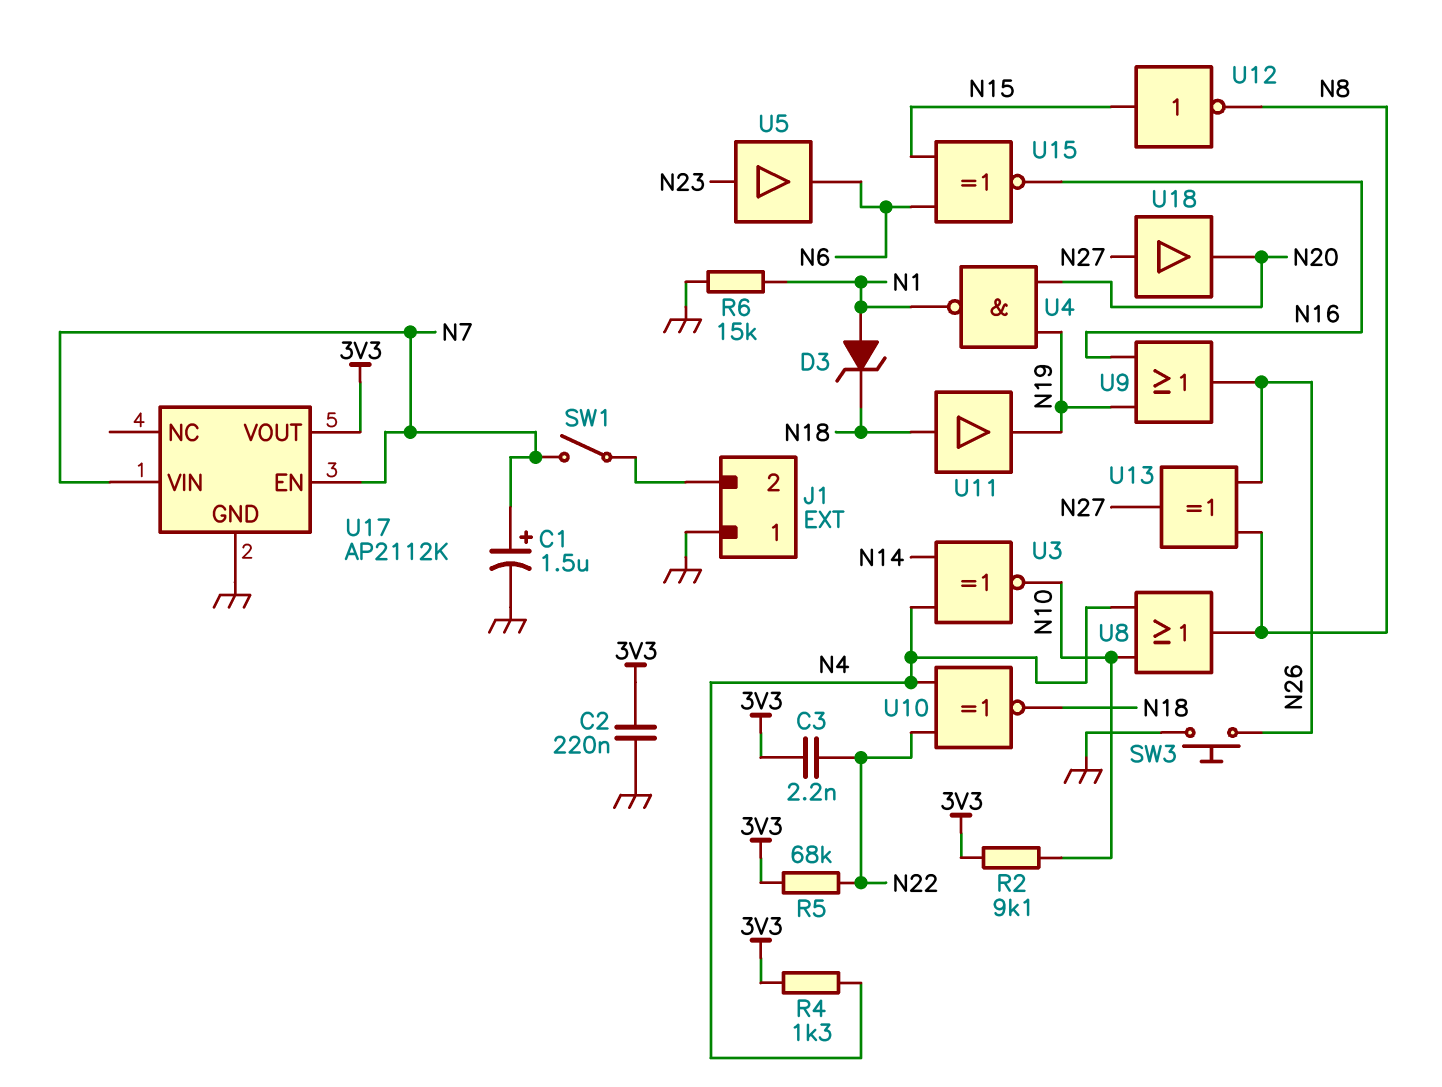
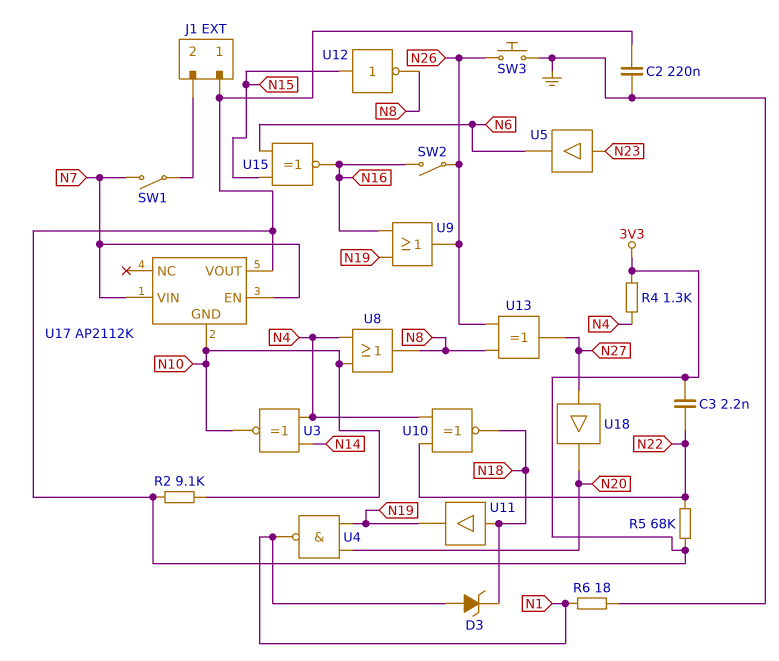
C1: 1.5uF (plus N7, minus GND) -> none
J1 pin 1: GND -> 3V3
R6: 15k (GND, N1) -> 18 (GND, N1)
SW2: none -> switch (N16, N26)
U17 pin GND: GND -> N10

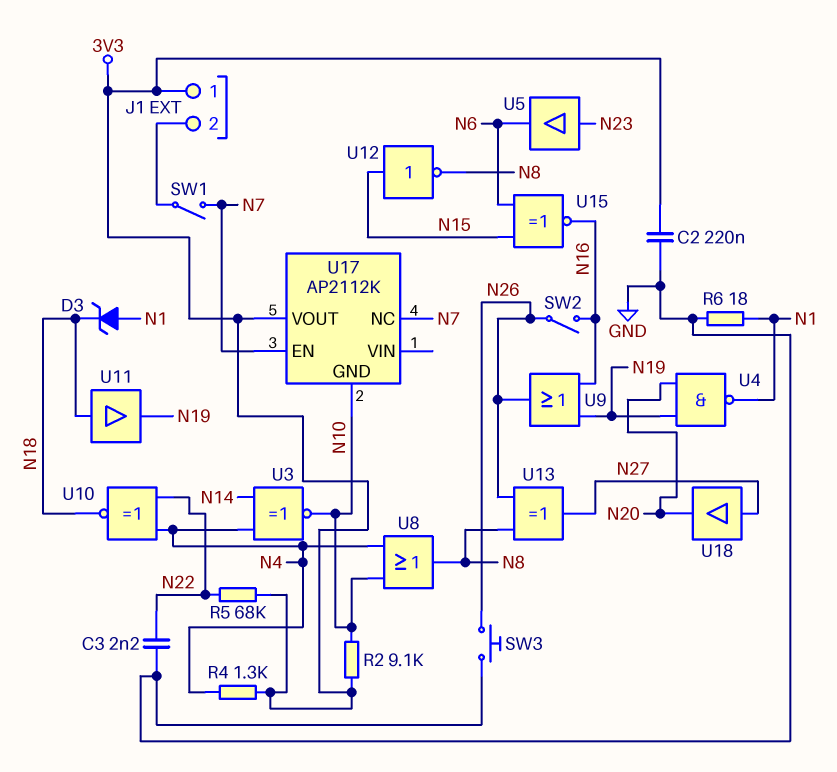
C3: 2.2nF (3V3, N22) -> 2.2nF (GND, N22)
U17 pin NC: none -> N7
U17 pin VIN: N7 -> none

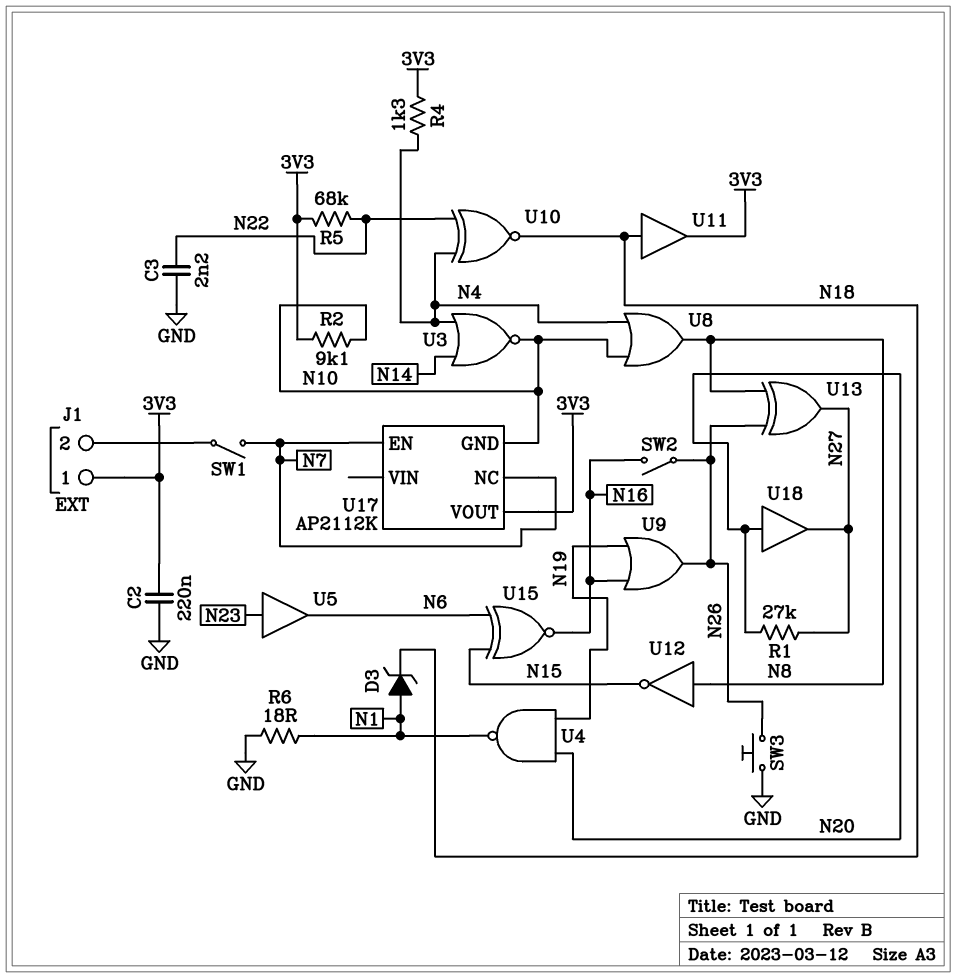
R1: none -> 27k (N20, N27)
U3: XNOR (in N4, in N14, out N10) -> NOR (in N4, in N14, out N10)
U11: buffer (in N18, out N19) -> buffer (in N18, out 3V3)
U12: NOT (in N15, out N8) -> NOT (in N8, out N15)
U18: buffer (in N27, out N20) -> buffer (in N20, out N27)

